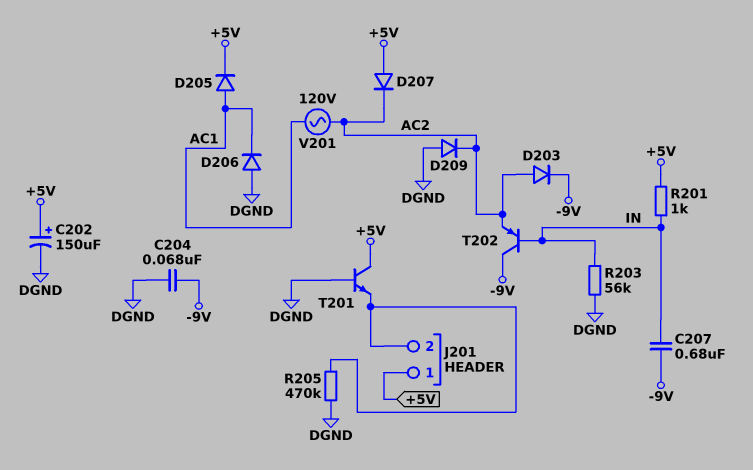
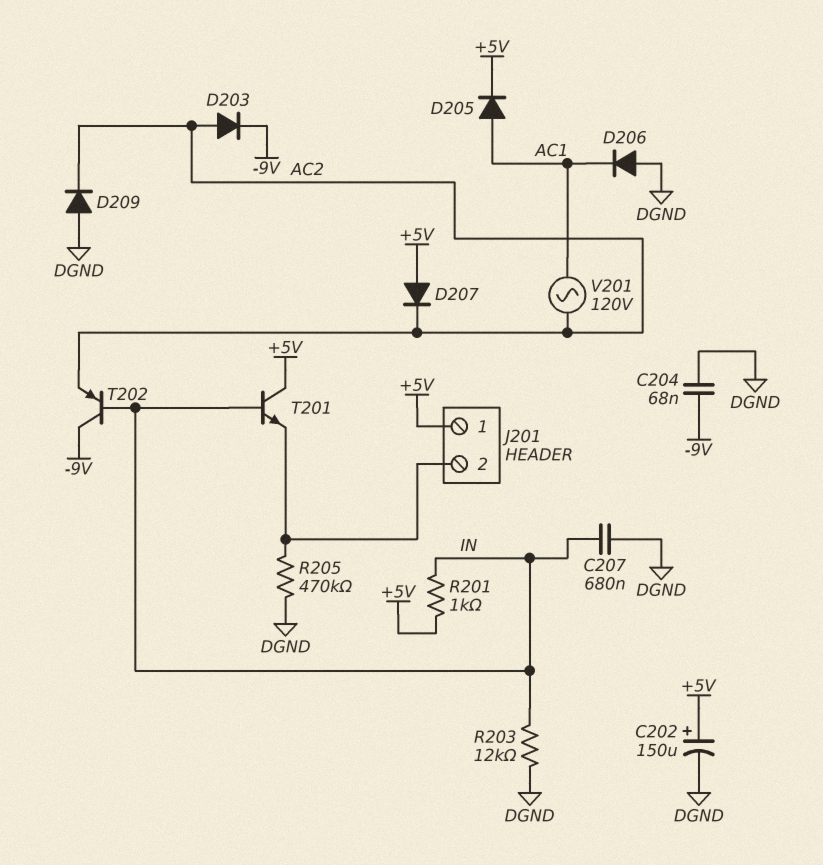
C207: 680nF (-9V, IN) -> 680nF (DGND, IN)
R203: 56k (DGND, IN) -> 12k (DGND, IN)
T201: NPN (B DGND, C +5V, E J201/2) -> NPN (B IN, C +5V, E J201/2)

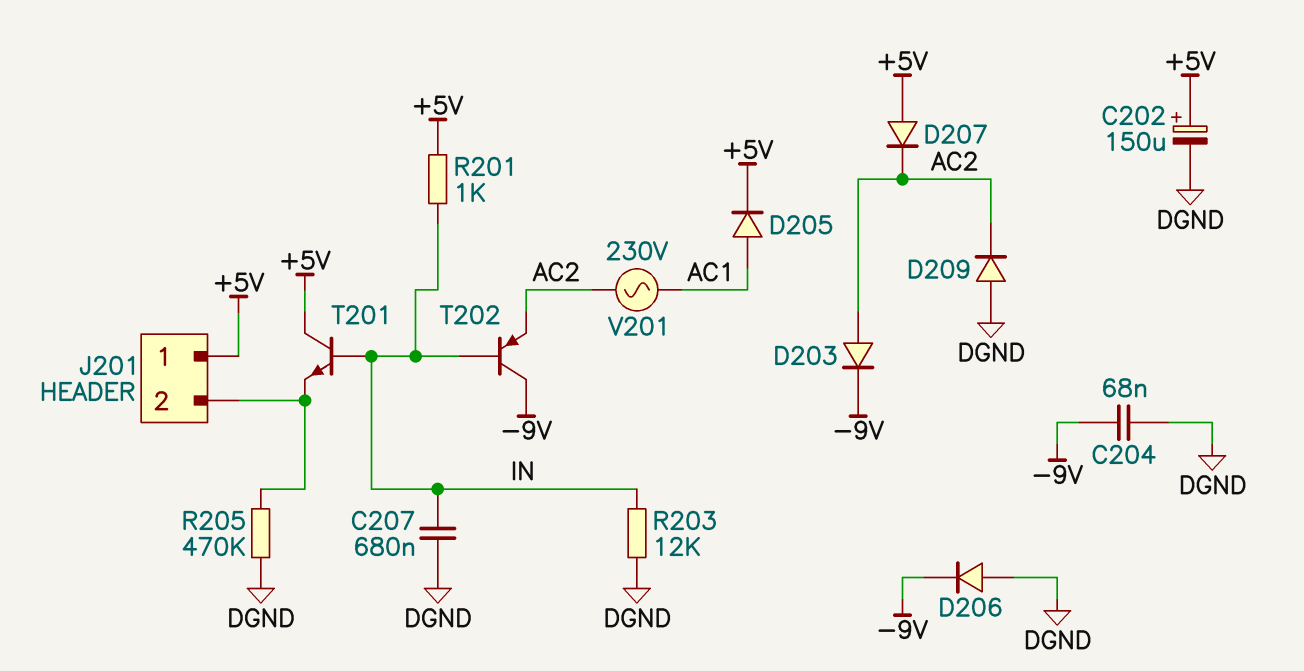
D206: diode (A DGND, K AC1) -> diode (A DGND, K -9V)
V201: AC 120V (AC1, AC2) -> AC 230V (AC1, AC2)

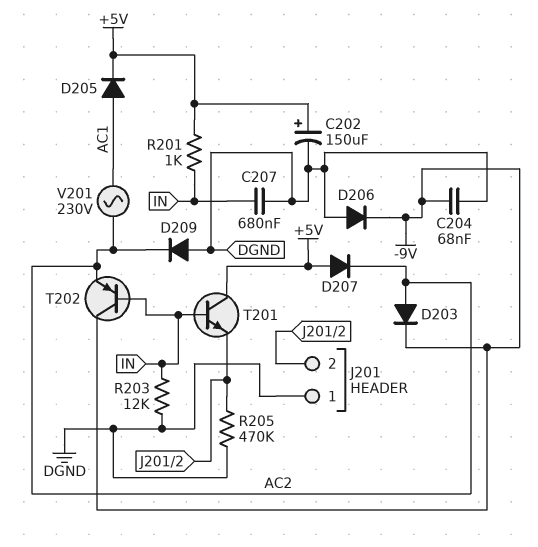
J201 pin 1: +5V -> DGND

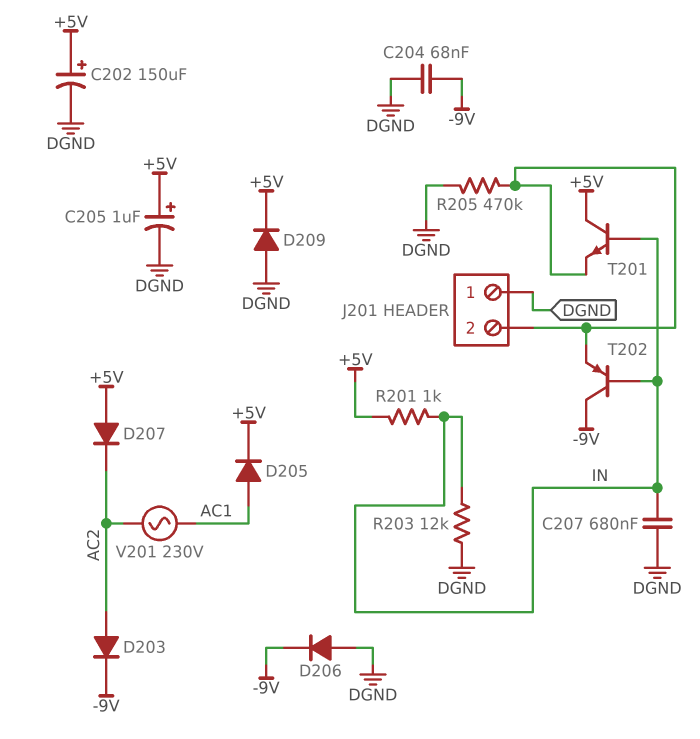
C205: none -> 1uF (plus +5V, minus DGND)
D209: diode (A DGND, K AC2) -> diode (A DGND, K +5V)
T202: PNP (B IN, C -9V, E AC2) -> PNP (B IN, C -9V, E J201/2)

